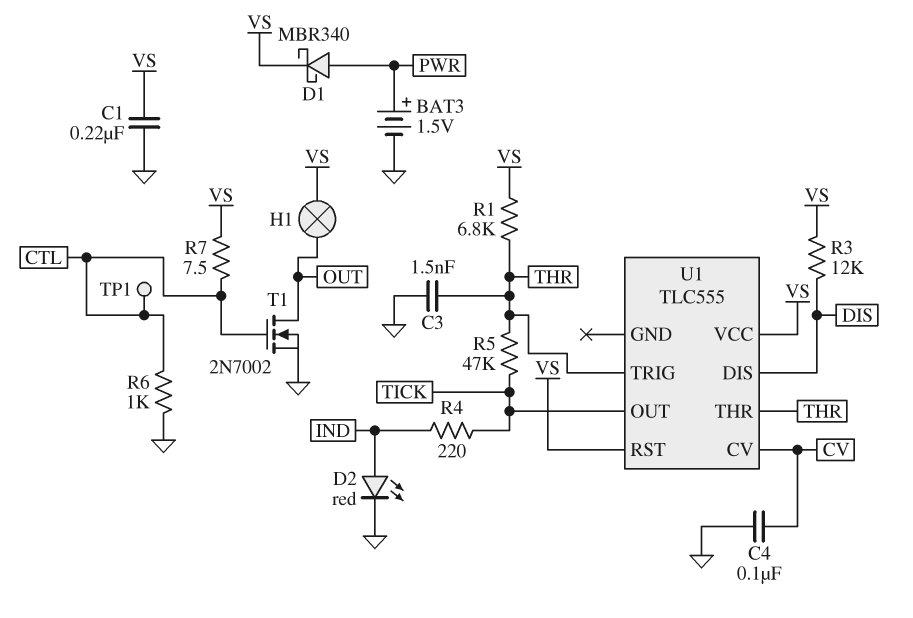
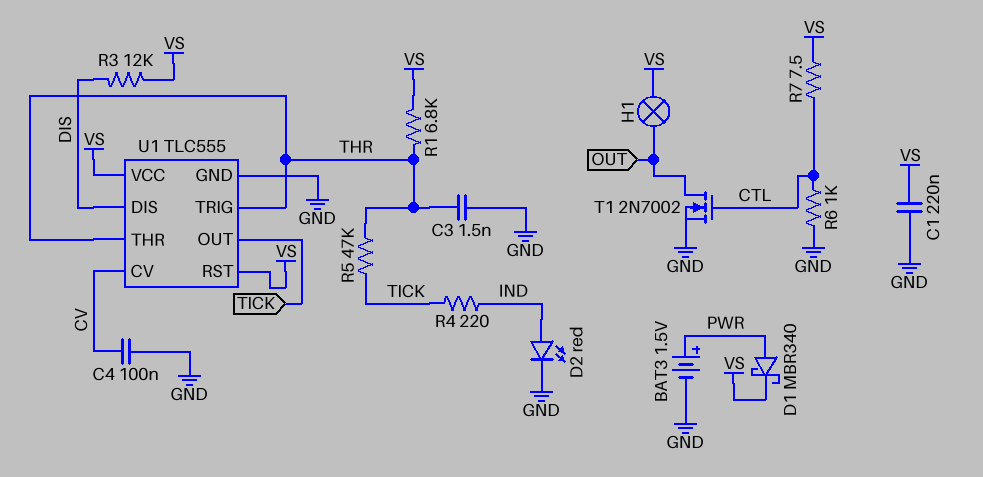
TP1: test point (CTL) -> none
U1 pin GND: none -> GND

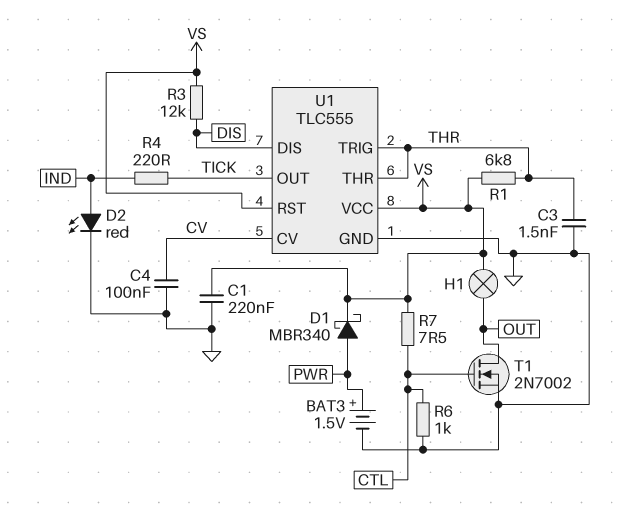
R5: 47k (THR, TICK) -> none

